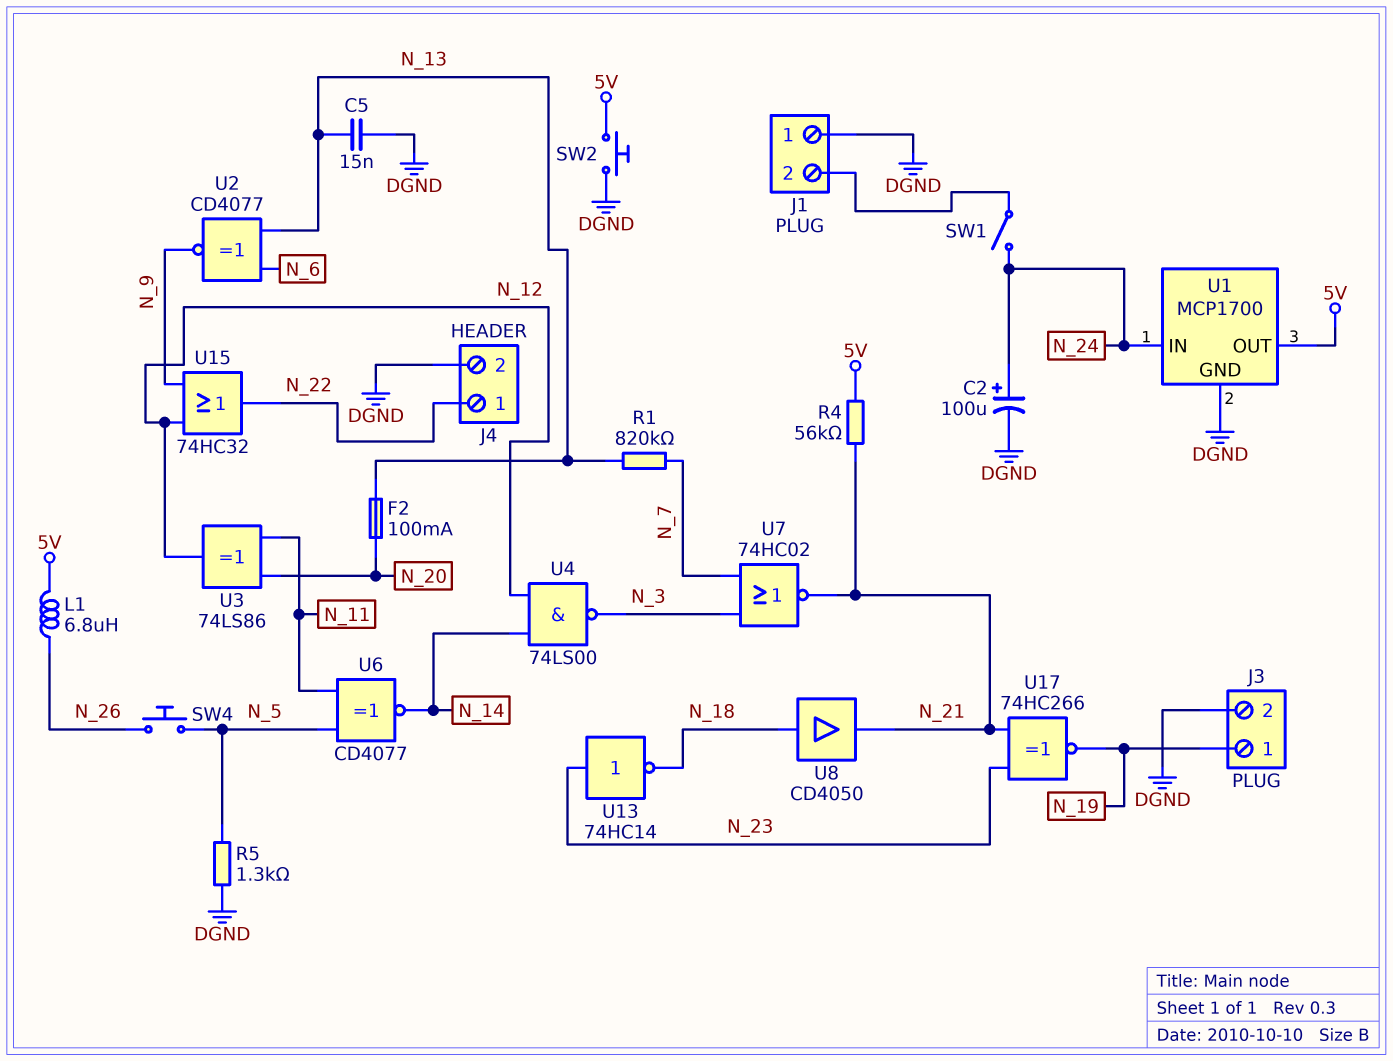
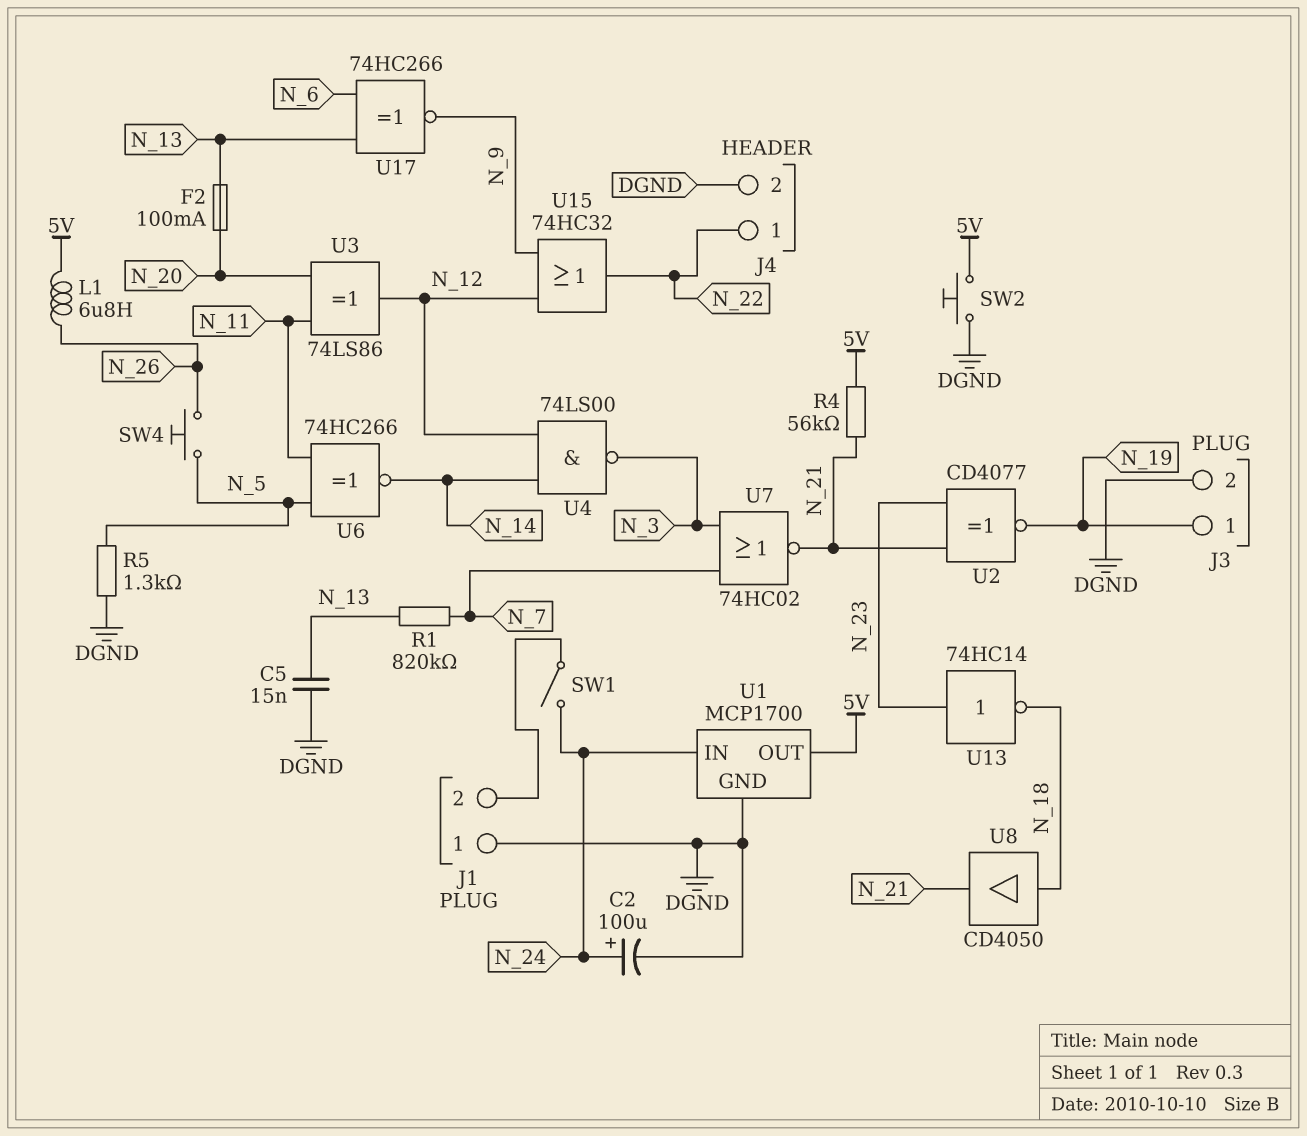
U2: XNOR CD4077 (in N_6, in N_13, out N_9) -> XNOR CD4077 (in N_21, in N_23, out N_19)
U6: XNOR CD4077 (in N_5, in N_11, out N_14) -> XNOR 74HC266 (in N_5, in N_11, out N_14)
U17: XNOR 74HC266 (in N_21, in N_23, out N_19) -> XNOR 74HC266 (in N_6, in N_13, out N_9)

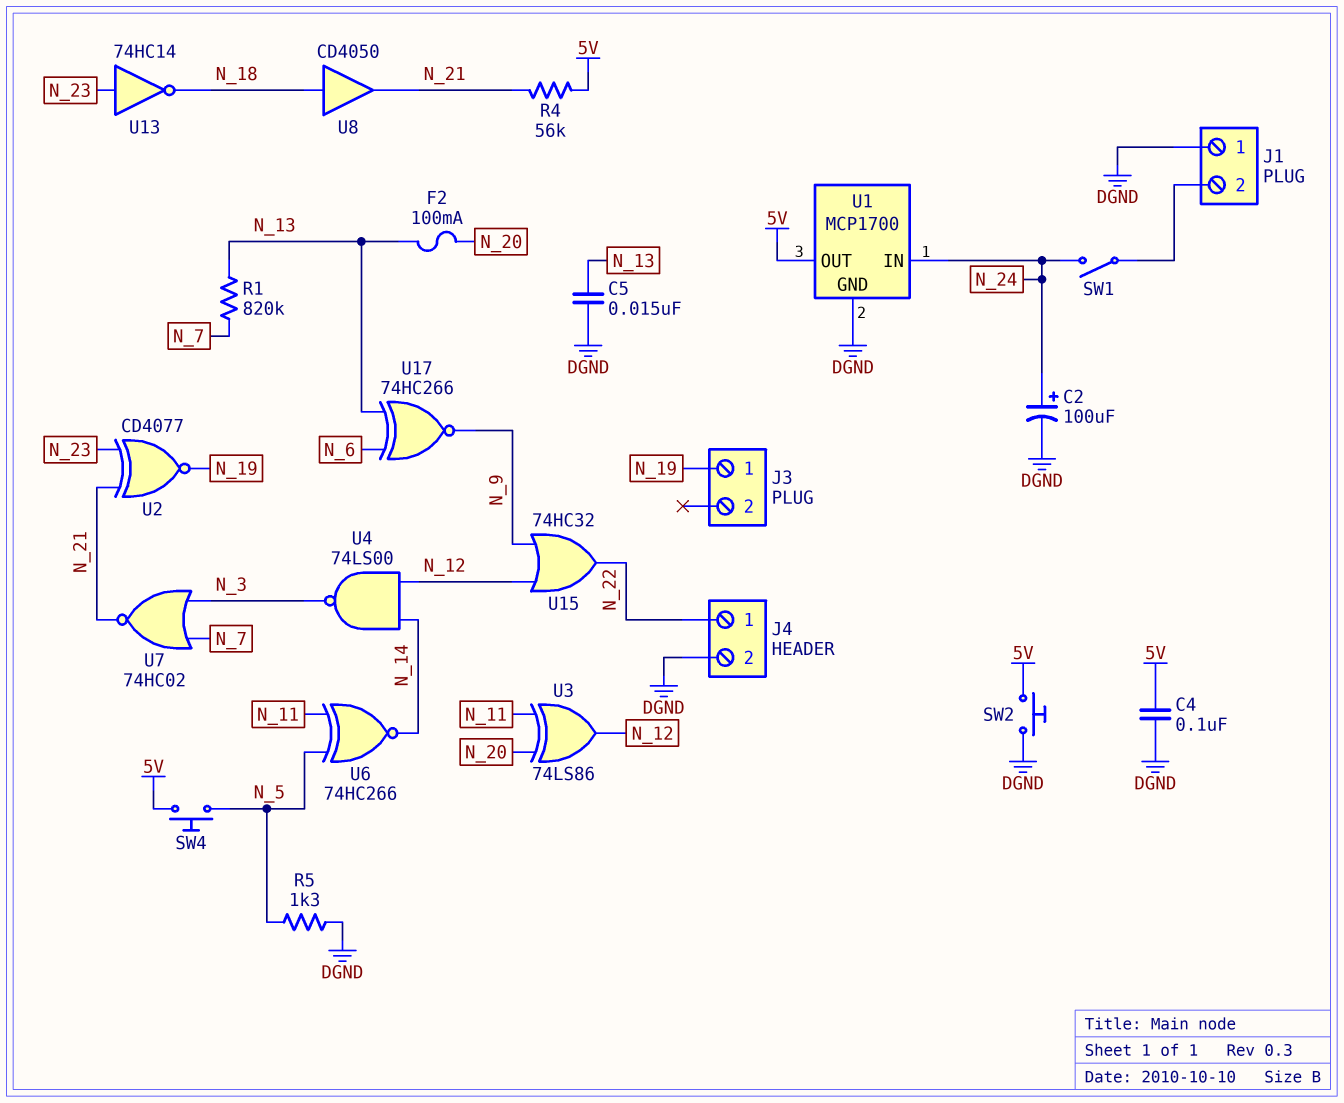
C4: none -> 100nF (5V, DGND)
J3 pin 2: DGND -> none
L1: 6.8uH (5V, N_26) -> none
SW4: button (N_5, N_26) -> button (5V, N_5)

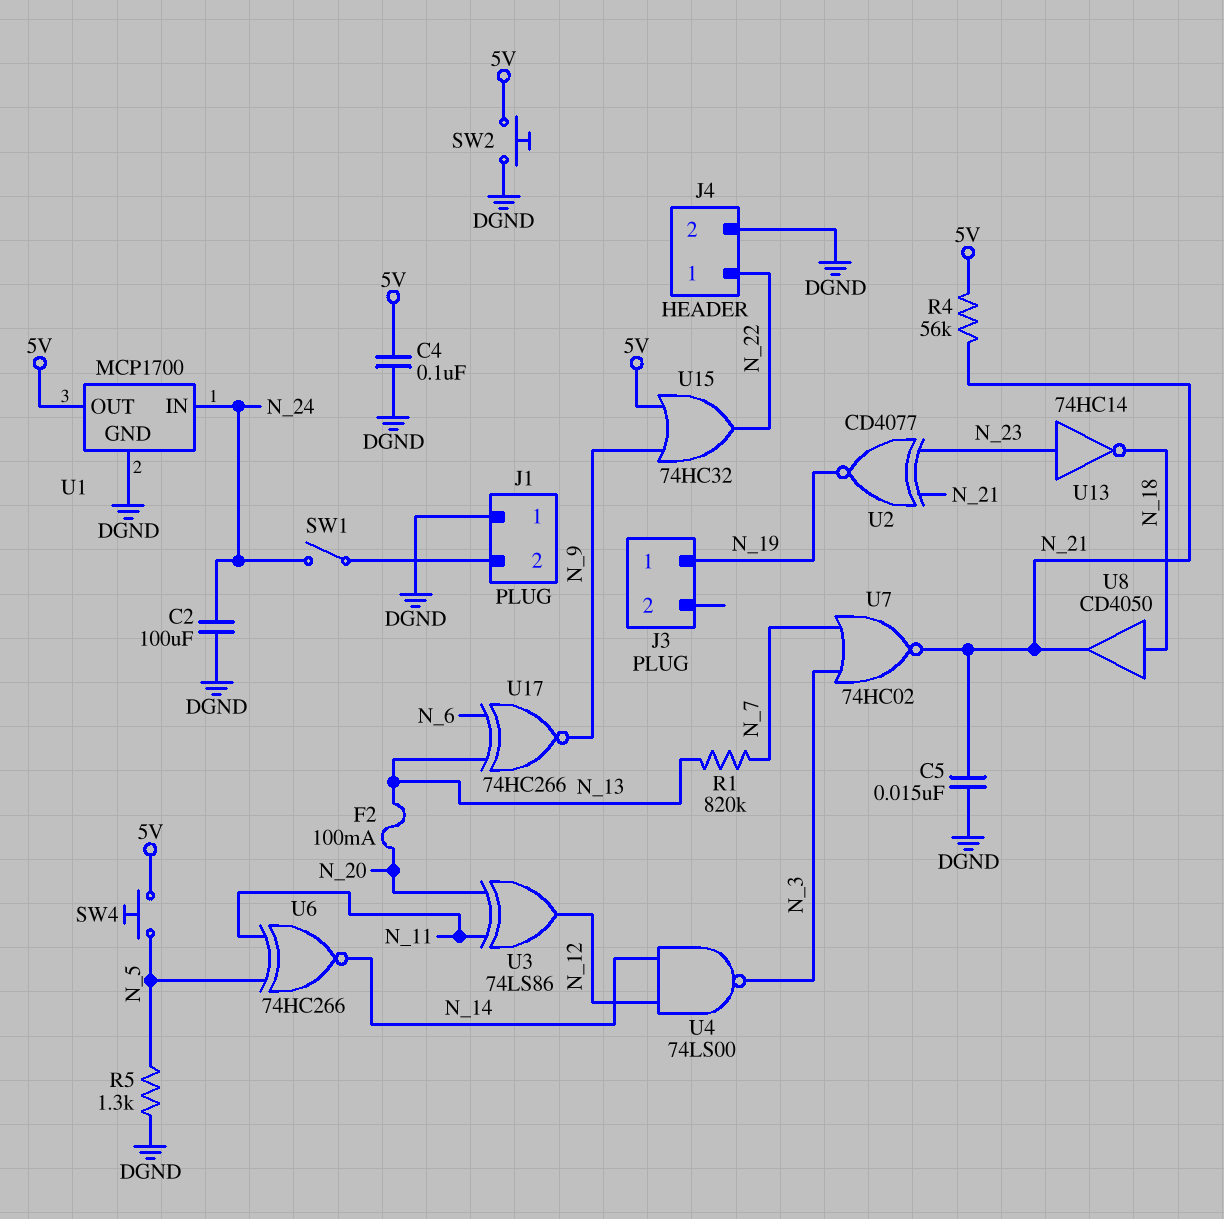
C2: 100uF (plus N_24, minus DGND) -> 100uF (DGND, N_24)
C5: 15nF (DGND, N_13) -> 15nF (DGND, N_21)
U15: OR 74HC32 (in N_9, in N_12, out N_22) -> OR 74HC32 (in 5V, in N_9, out N_22)

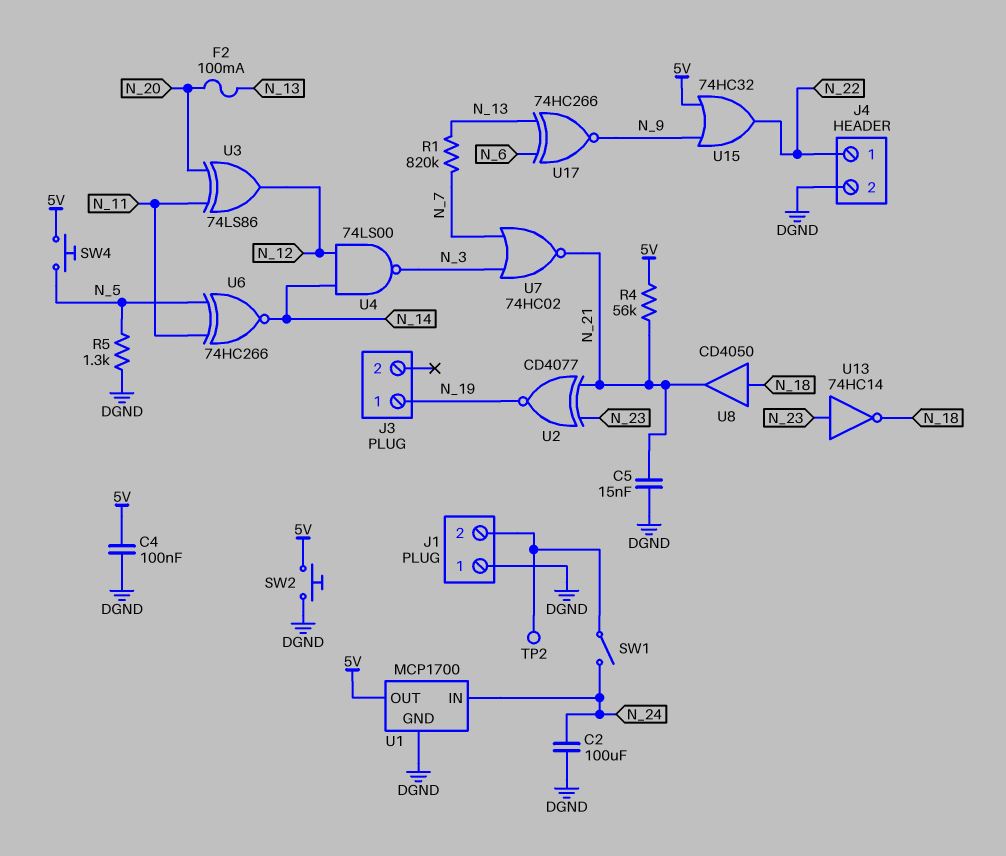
TP2: none -> test point (J1/2)

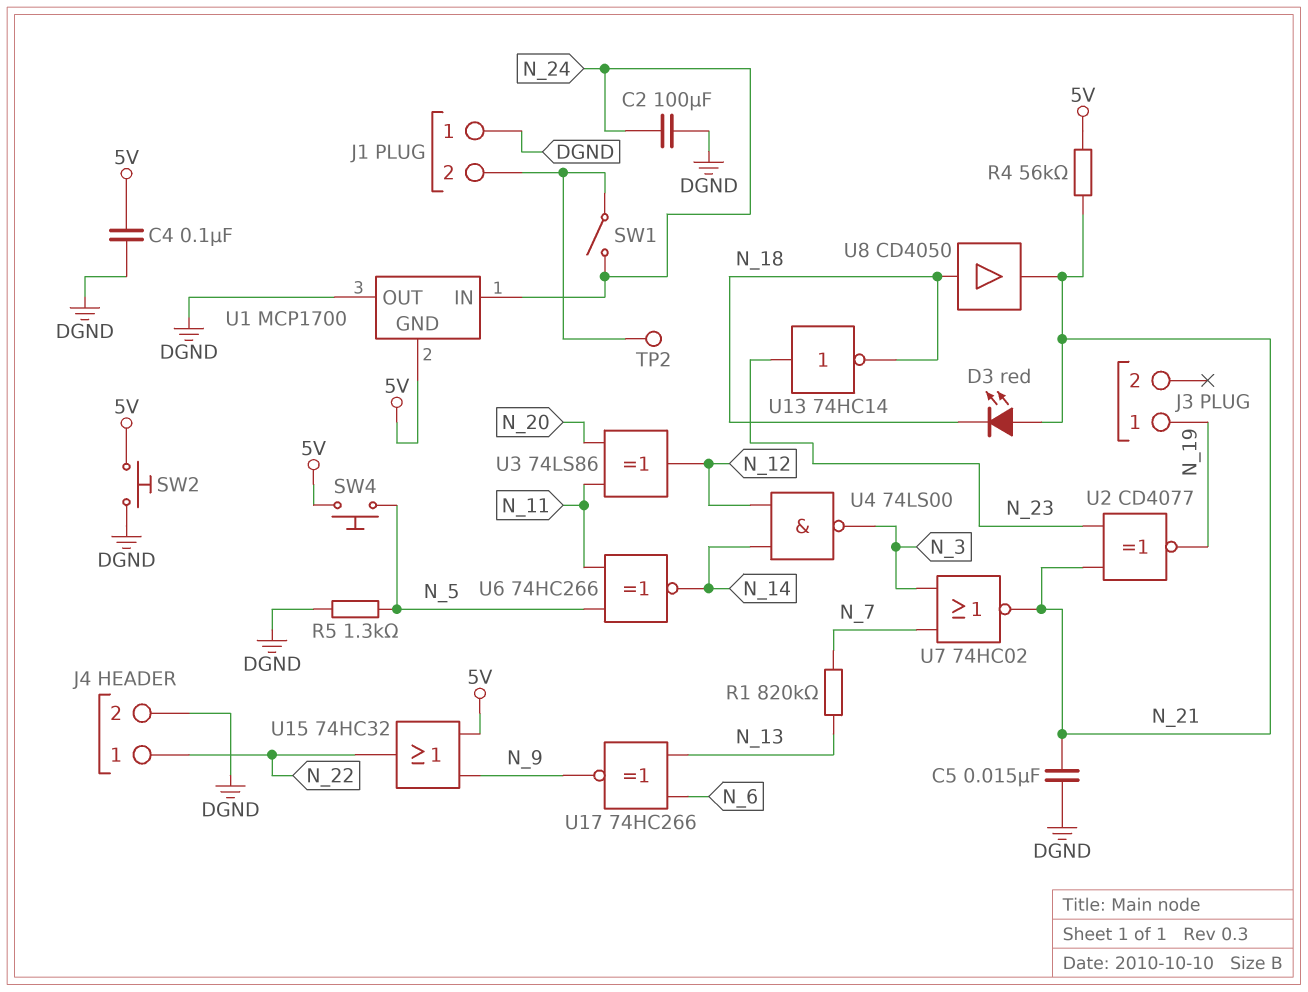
D3: none -> LED red (A N_21, K N_18)
F2: 100mA (N_13, N_20) -> none
U1 pin GND: DGND -> 5V
U1 pin OUT: 5V -> DGND

